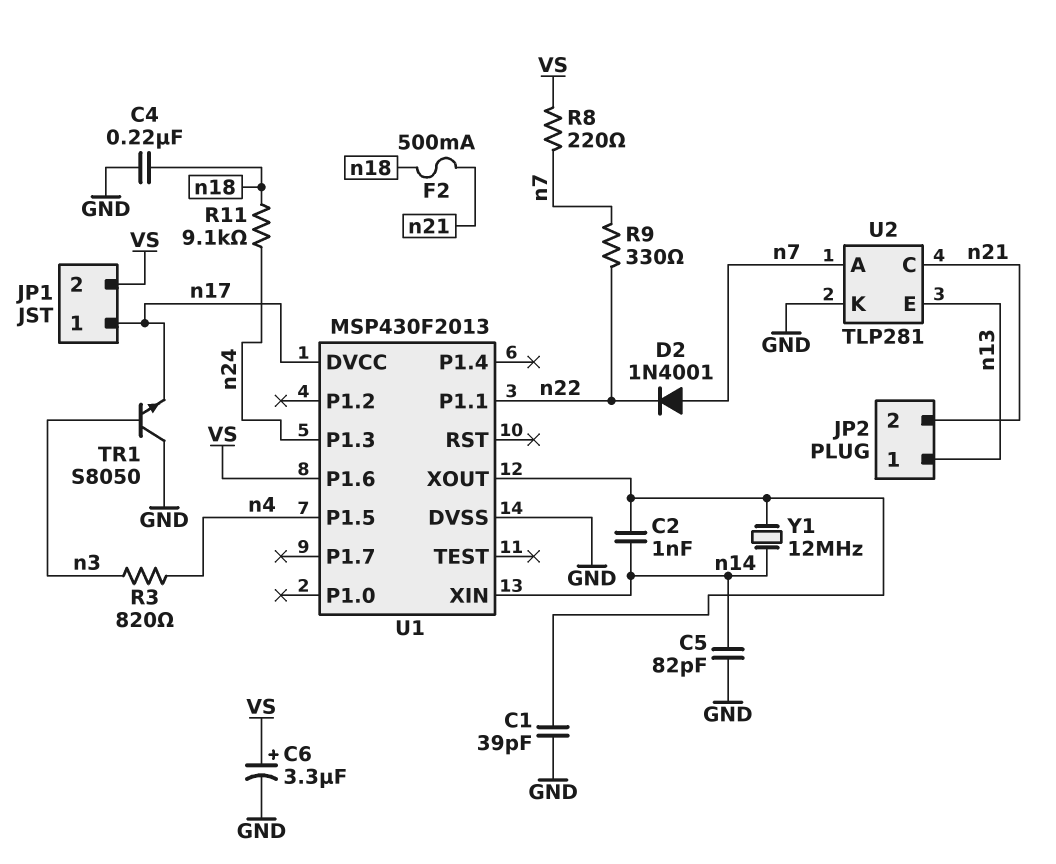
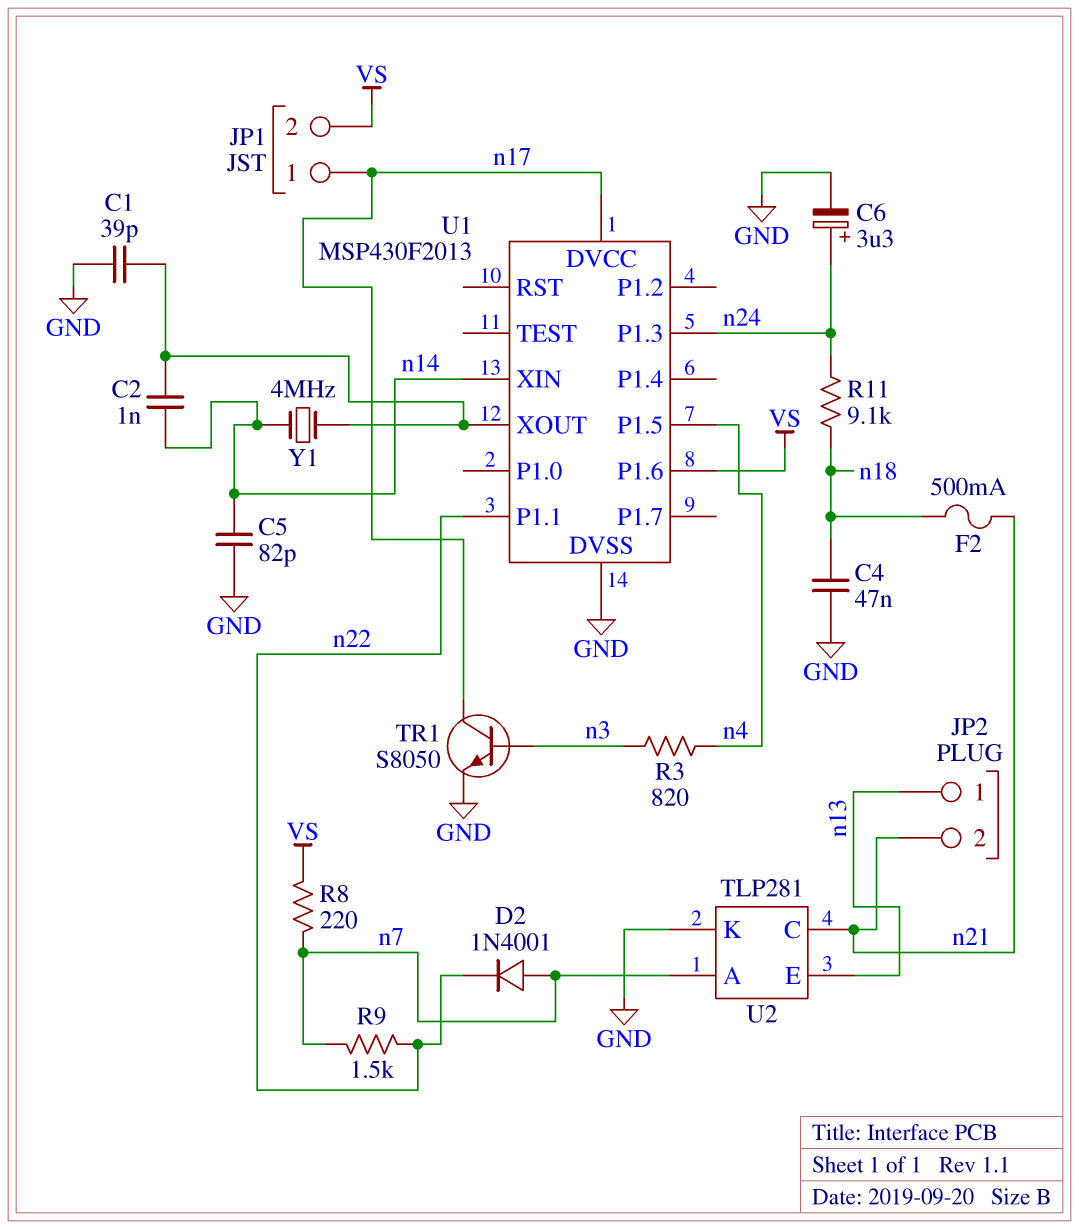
C4: 220nF (GND, n18) -> 47nF (GND, n18)
C6: 3.3uF (plus VS, minus GND) -> 3.3uF (plus n24, minus GND)
R9: 330 (n7, n22) -> 1.5k (n7, n22)
TR1: NPN S8050 (B n3, C GND, E n17) -> NPN S8050 (B n3, C n17, E GND)
Y1: 12MHz (U1/XOUT, n14) -> 4MHz (U1/XOUT, n14)

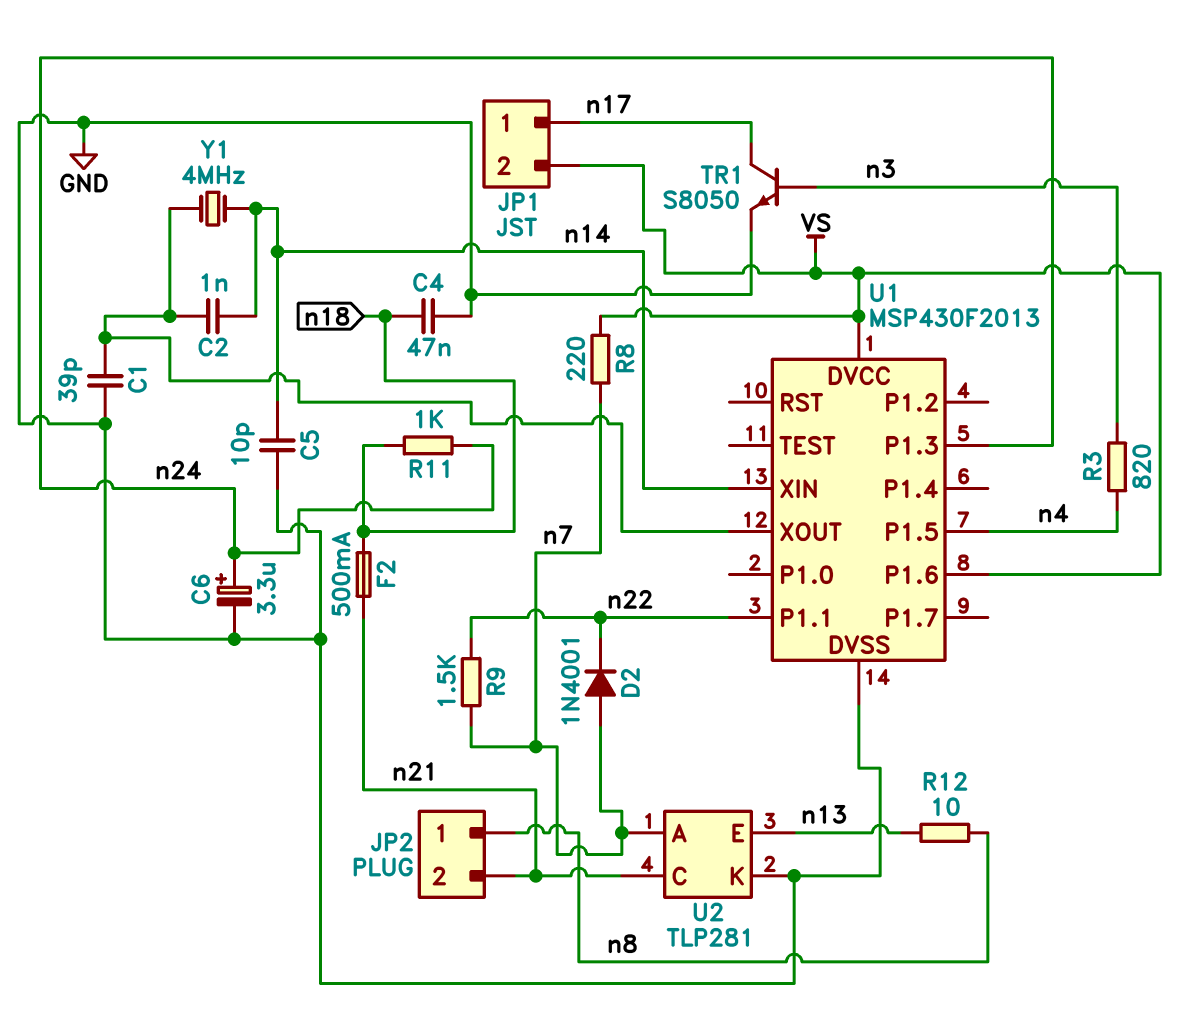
C5: 82pF (GND, n14) -> 10pF (GND, n14)
JP2 pin 1: n13 -> n8
R11: 9.1k (n18, n24) -> 1k (n18, n24)
R12: none -> 10 (n8, n13)
U1 pin DVCC: n17 -> VS

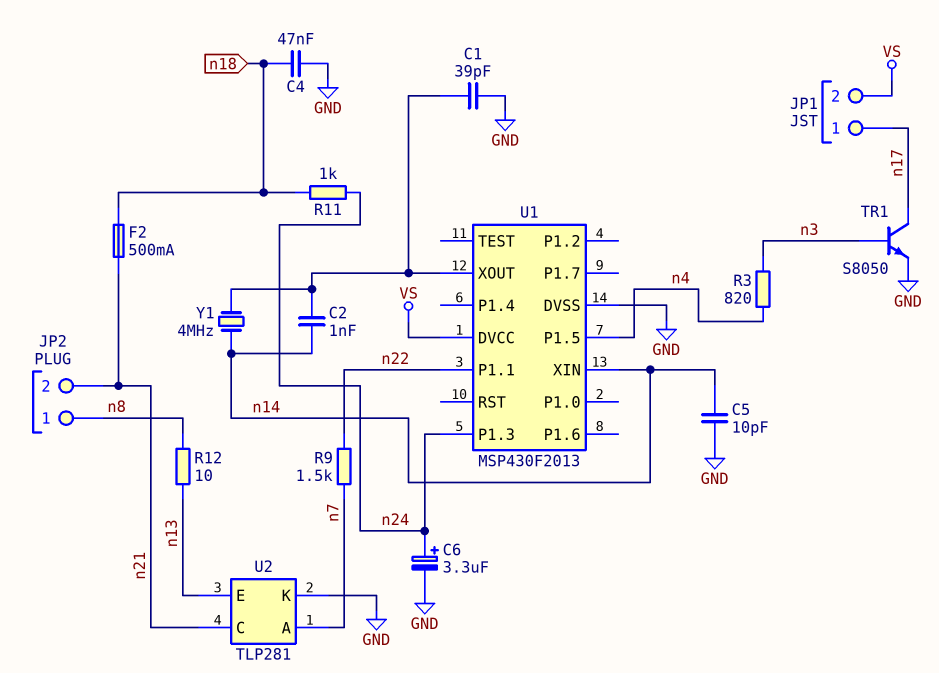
D2: diode 1N4001 (A n7, K n22) -> none
R8: 220 (VS, n7) -> none
U1 pin P1.6: VS -> none

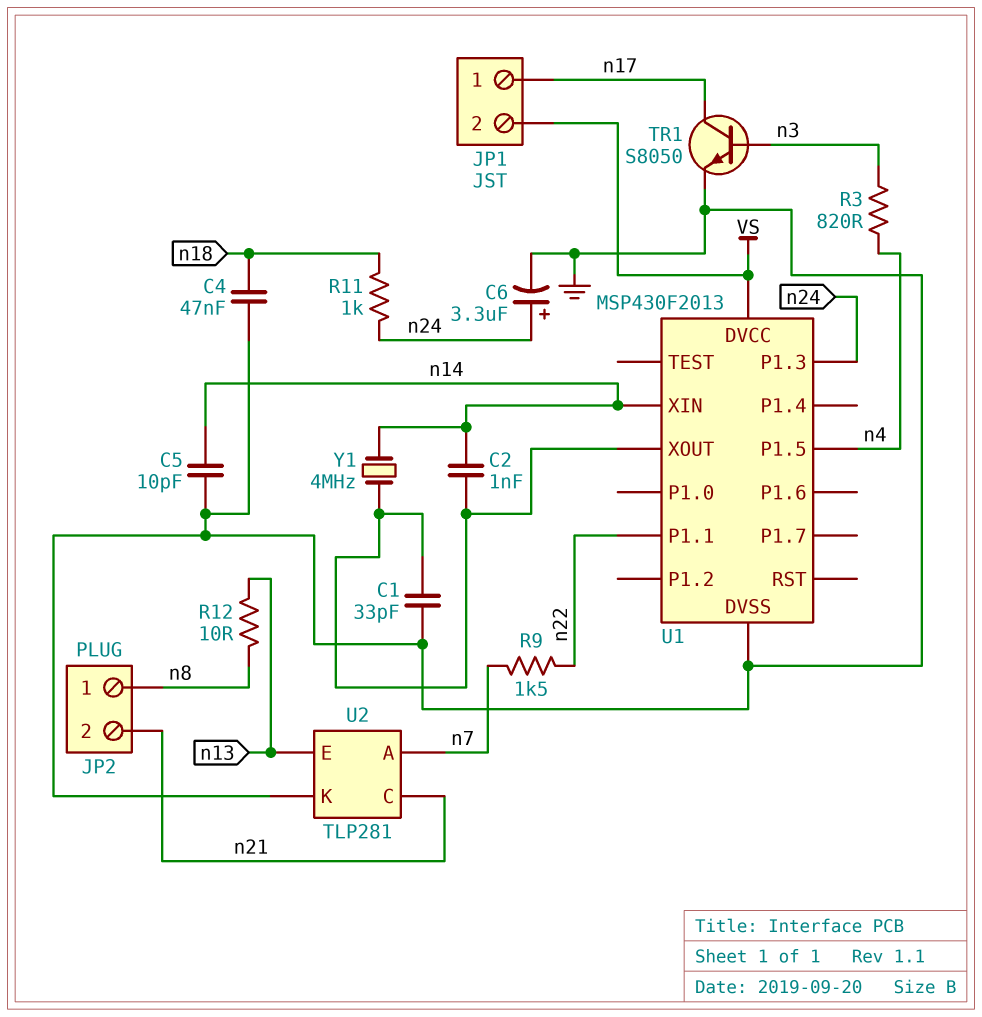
C1: 39pF (GND, U1/XOUT) -> 33pF (GND, U1/XOUT)
F2: 500mA (n18, n21) -> none

